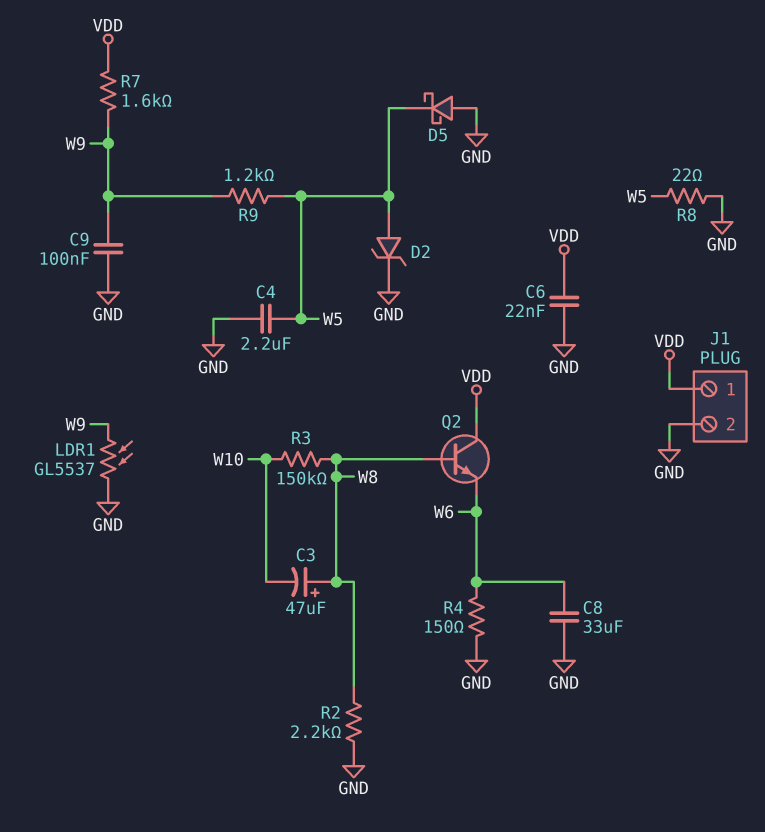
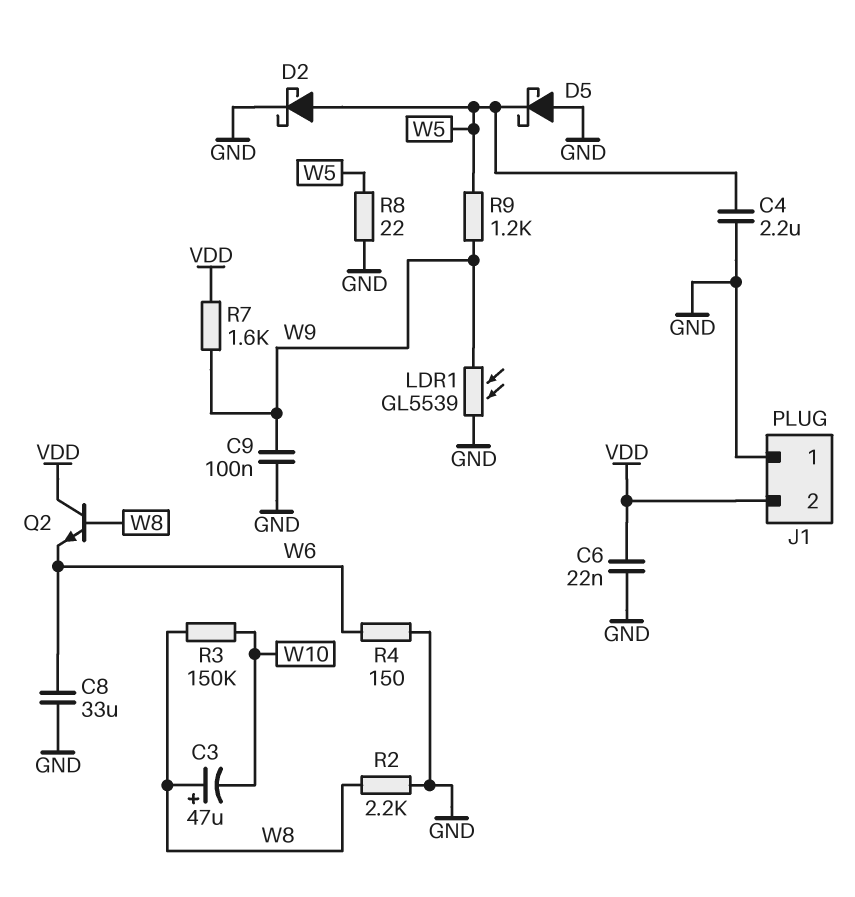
D2: zener (A W5, K GND) -> schottky (A W5, K GND)
J1 pin 1: VDD -> GND
J1 pin 2: GND -> VDD
LDR1: GL5537 (GND, W9) -> GL5539 (GND, W9)

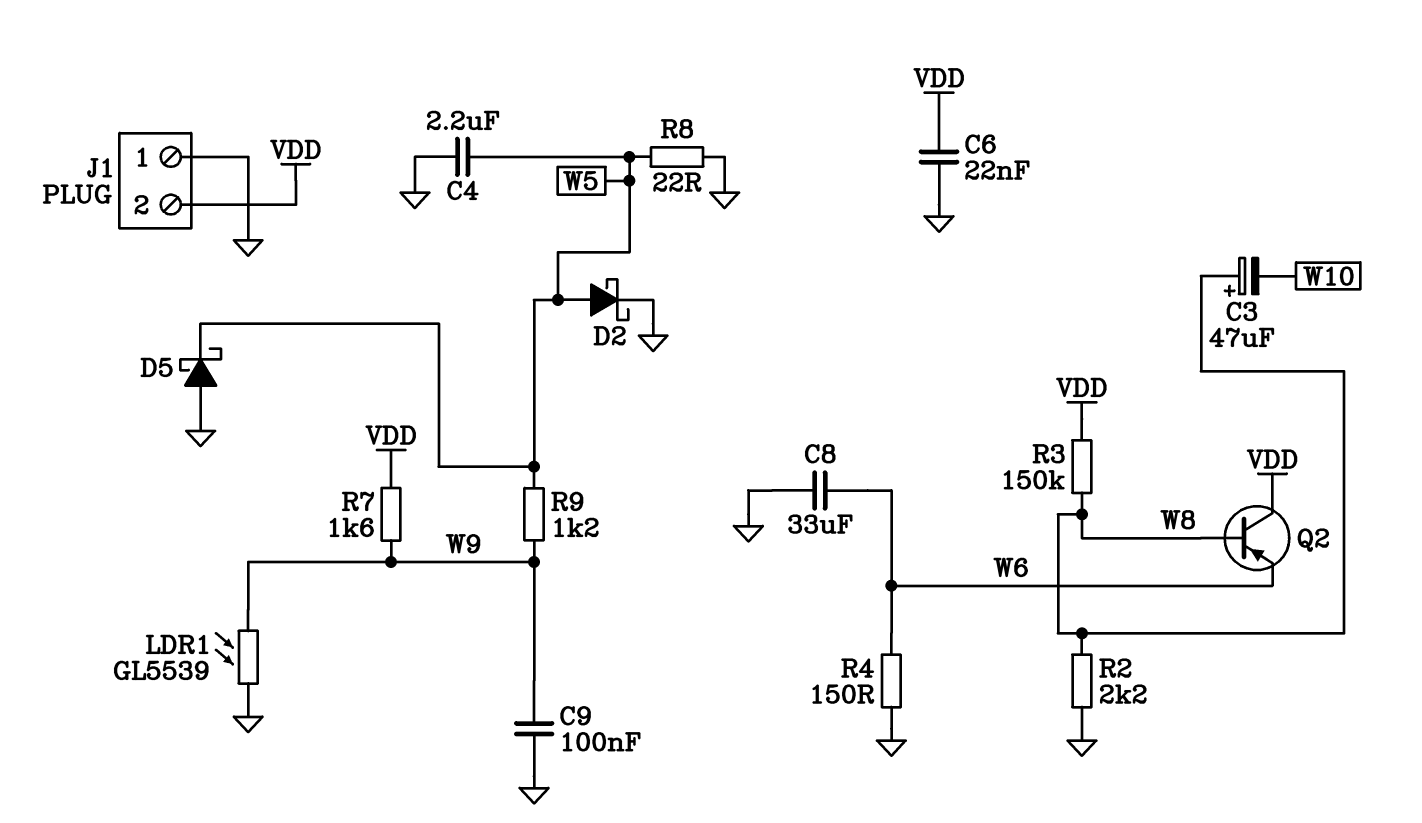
Q2: NPN (B W8, C VDD, E W6) -> PNP (B W8, C VDD, E W6)
R3: 150k (W8, W10) -> 150k (VDD, W8)

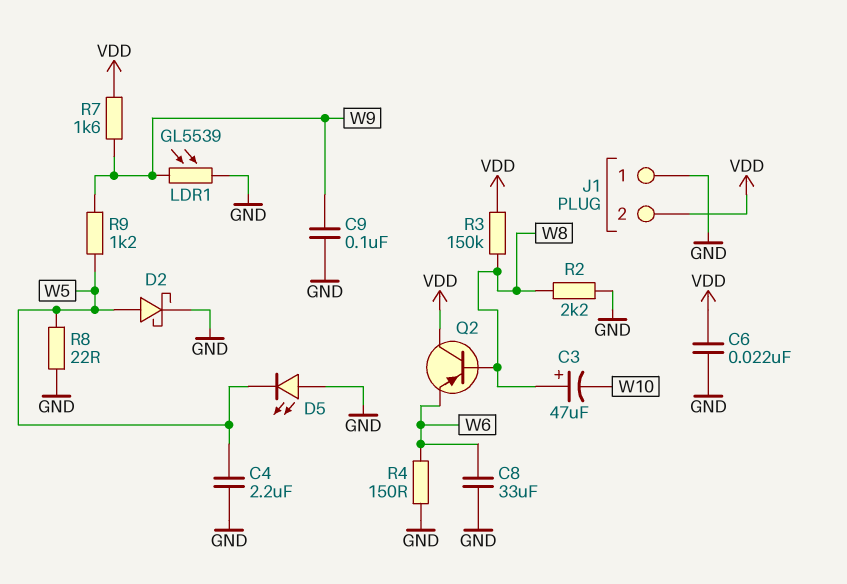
D5: schottky (A GND, K W5) -> LED (A GND, K W5)

